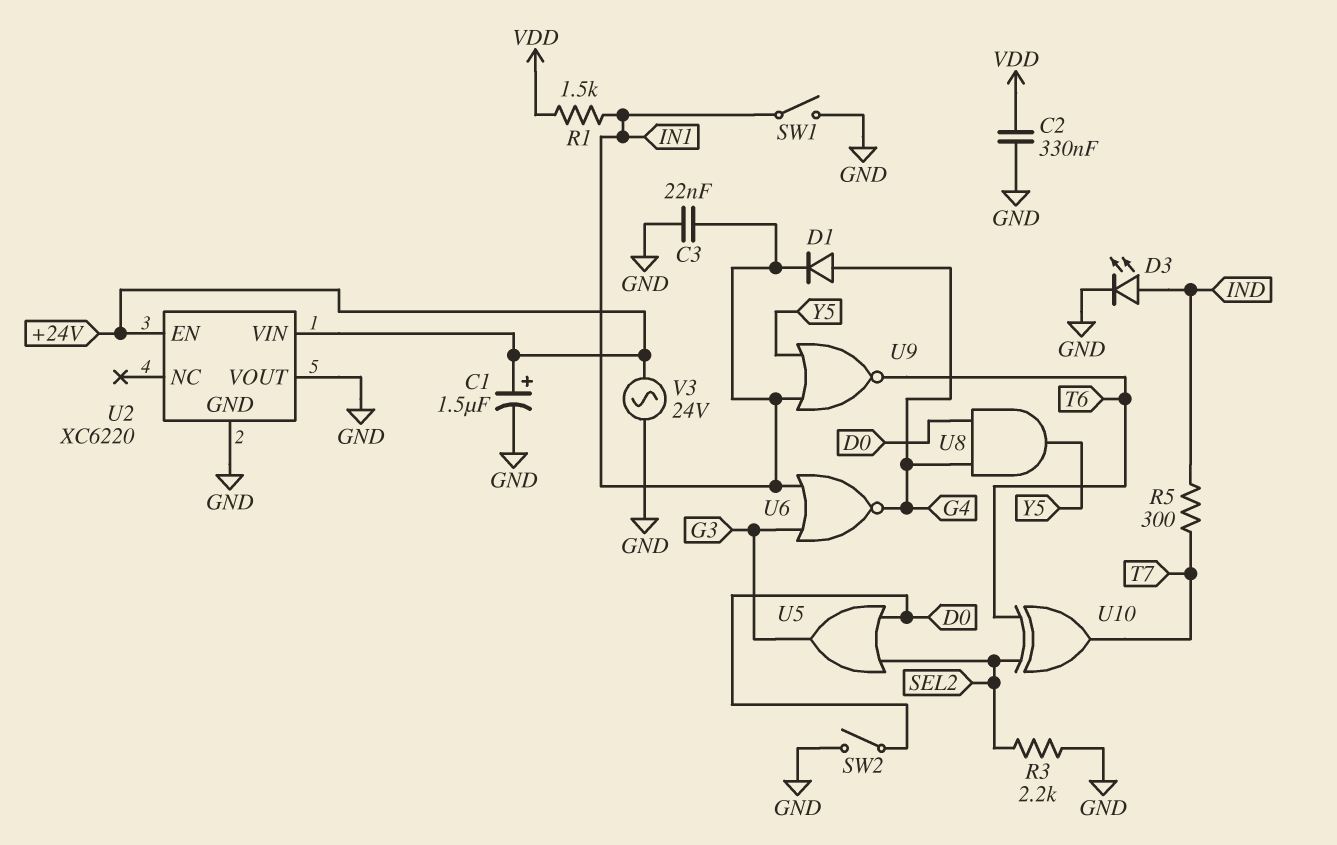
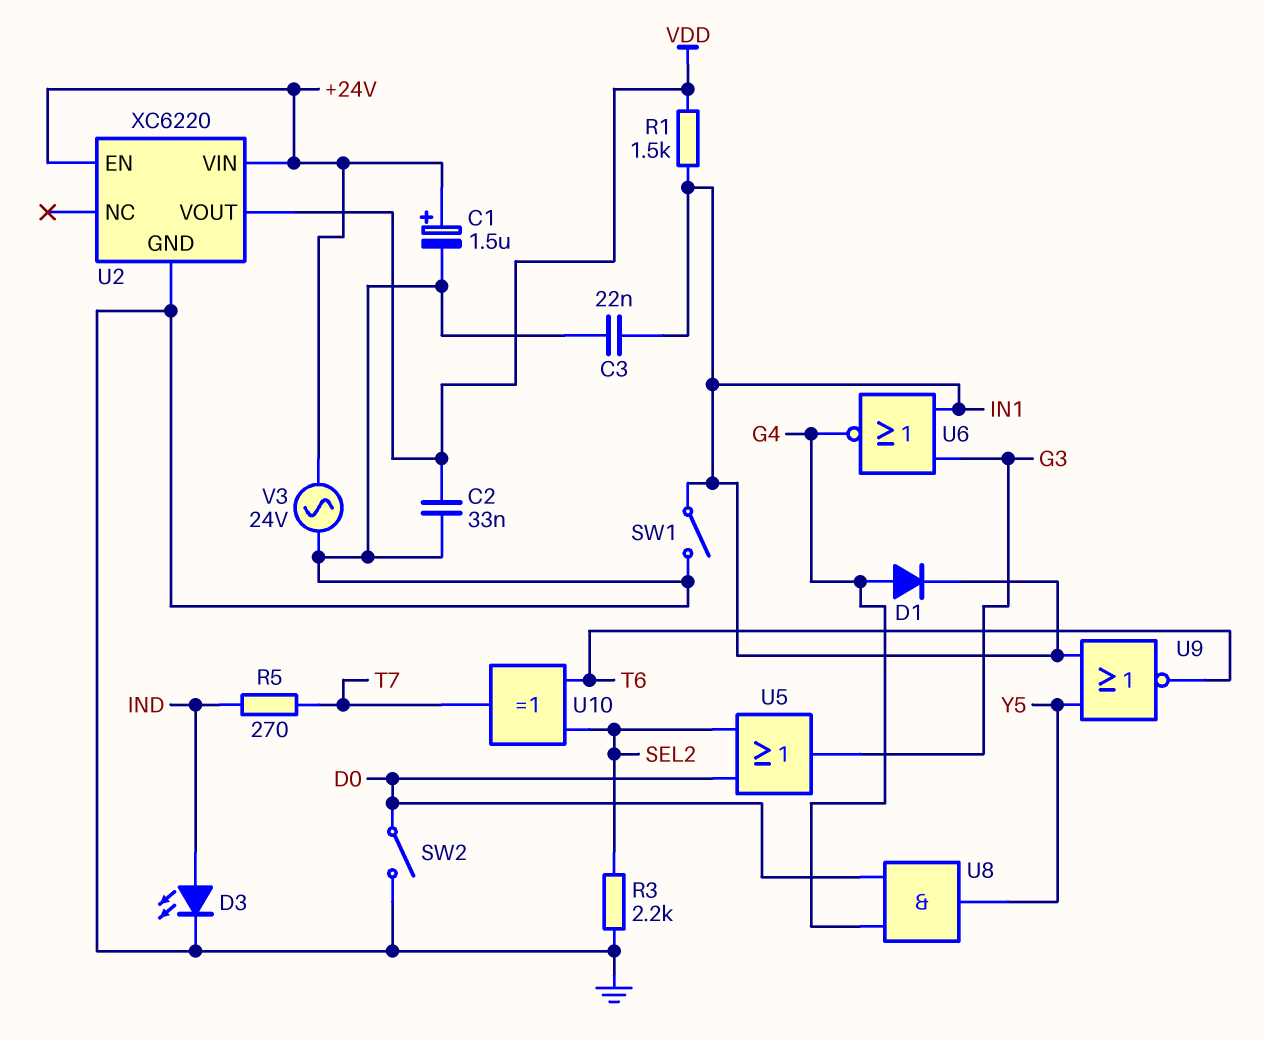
C2: 330nF (GND, VDD) -> 33nF (GND, VDD)
R5: 300 (IND, T7) -> 270 (IND, T7)
U2 pin VOUT: GND -> VDD

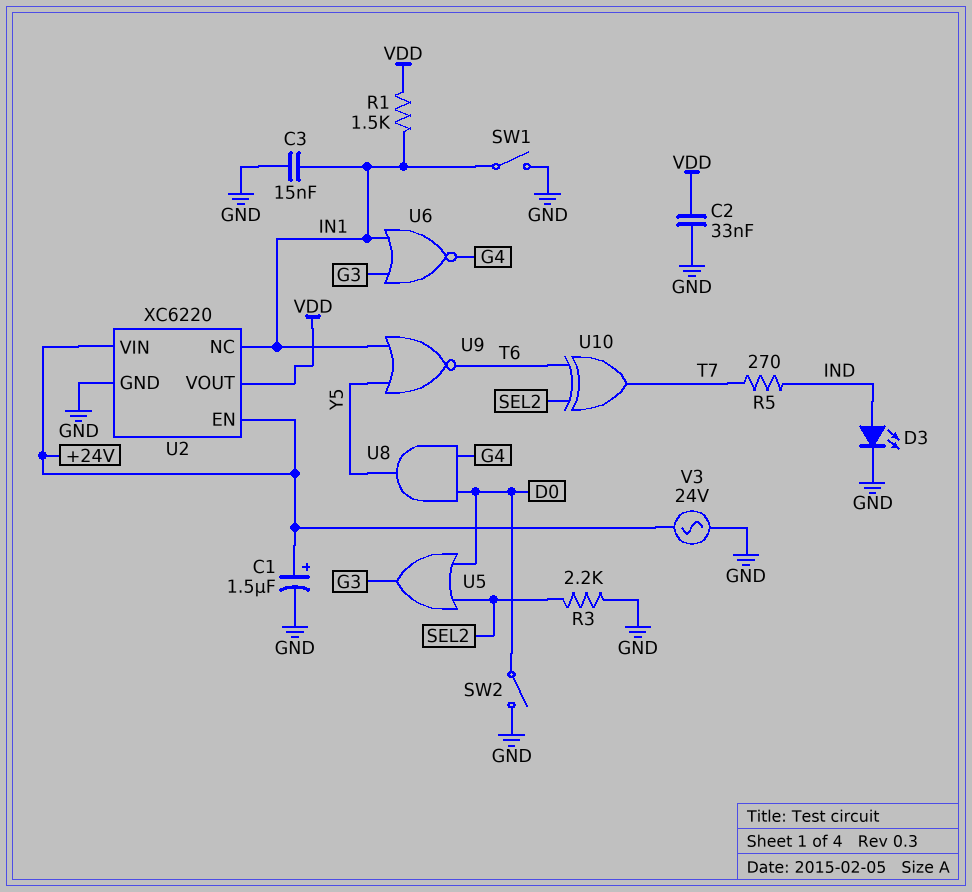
C3: 22nF (GND, IN1) -> 15nF (GND, IN1)
D1: diode (A G4, K IN1) -> none
U2 pin NC: none -> IN1

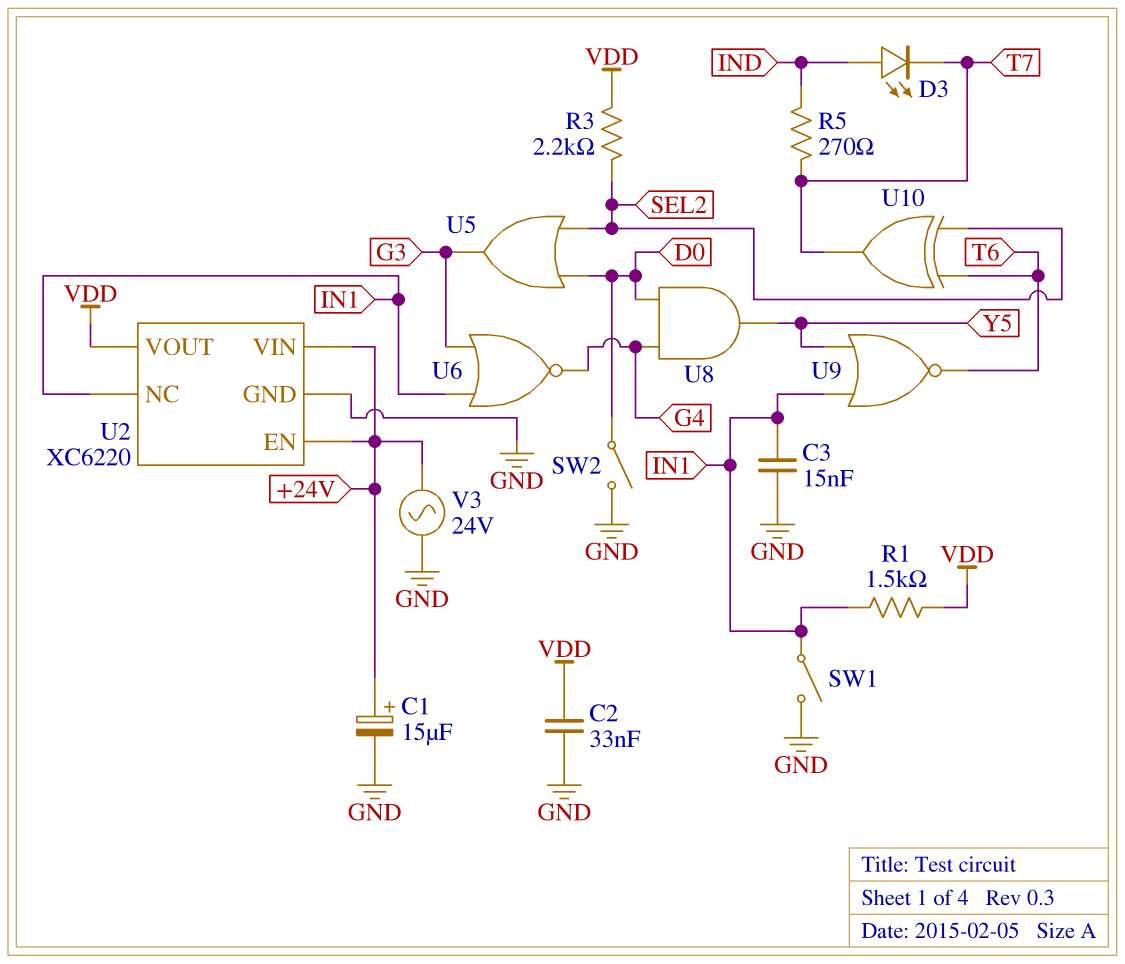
C1: 1.5uF (plus +24V, minus GND) -> 15uF (plus +24V, minus GND)
D3: LED (A IND, K GND) -> LED (A IND, K T7)
R3: 2.2k (GND, SEL2) -> 2.2k (SEL2, VDD)

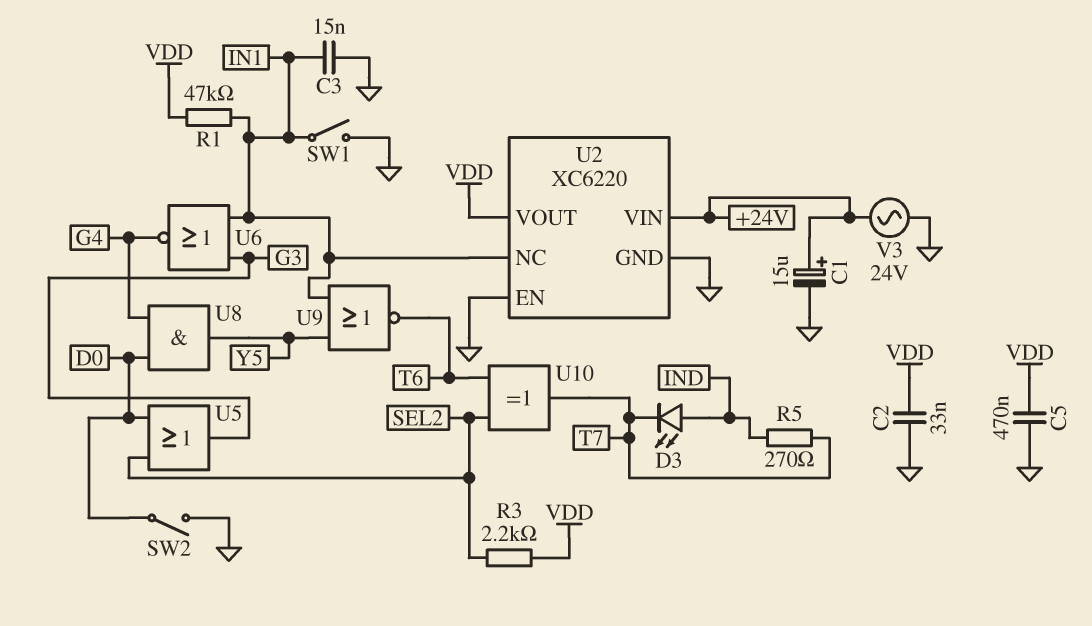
C5: none -> 470nF (GND, VDD)
R1: 1.5k (IN1, VDD) -> 47k (IN1, VDD)
U2 pin EN: +24V -> GND

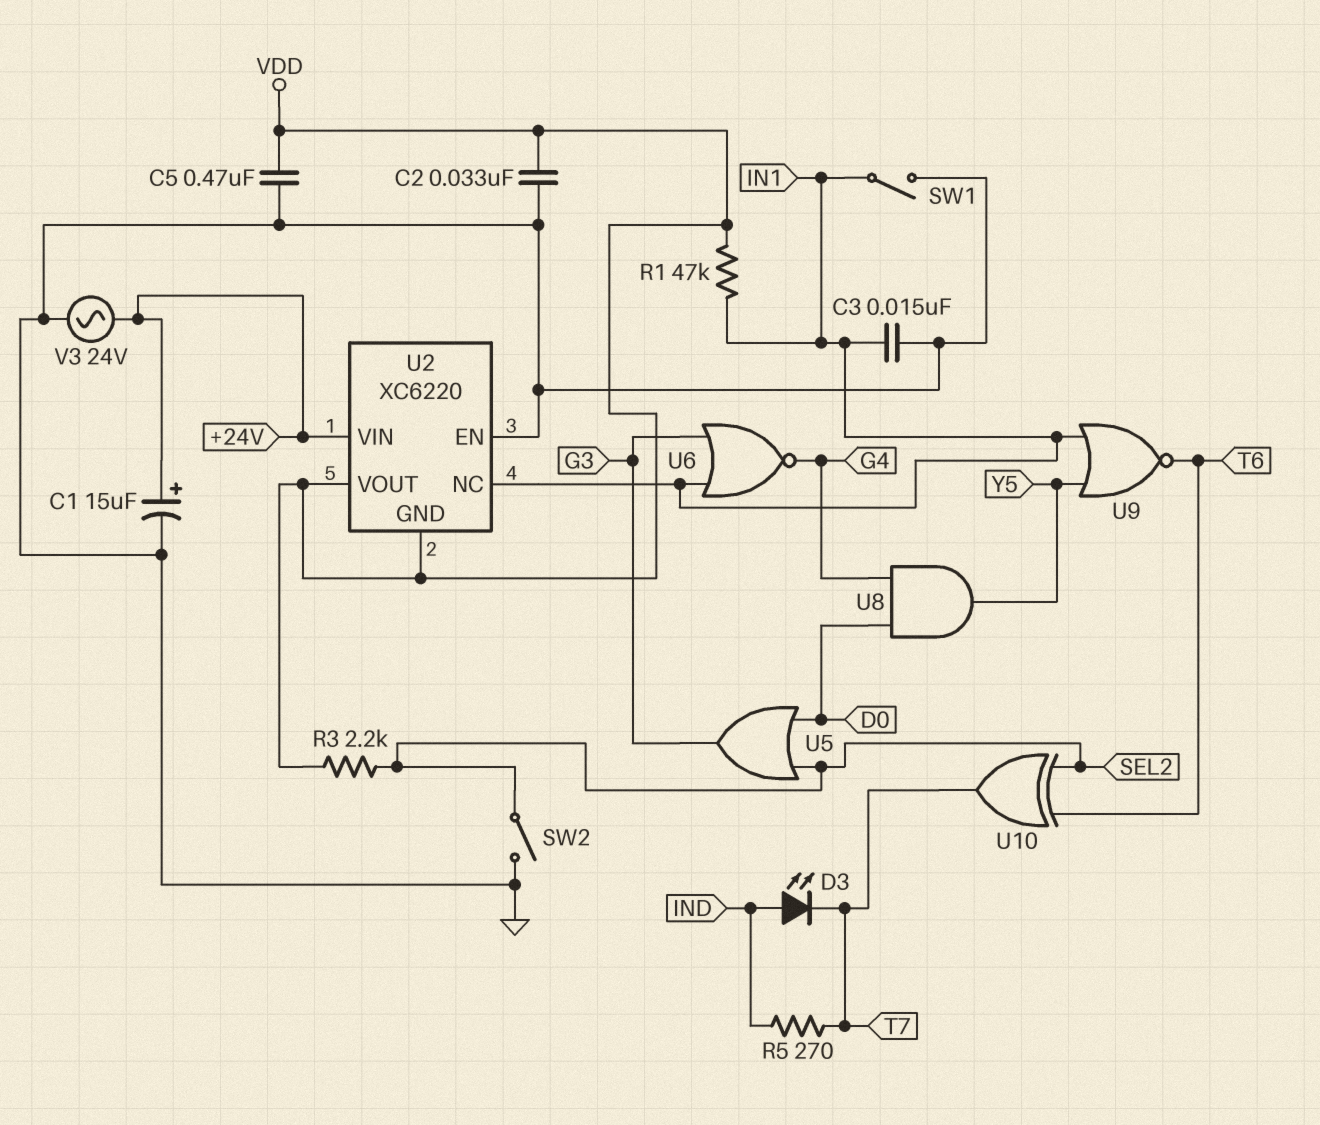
SW2: switch (D0, GND) -> switch (GND, SEL2)
U2 pin GND: GND -> VDD

